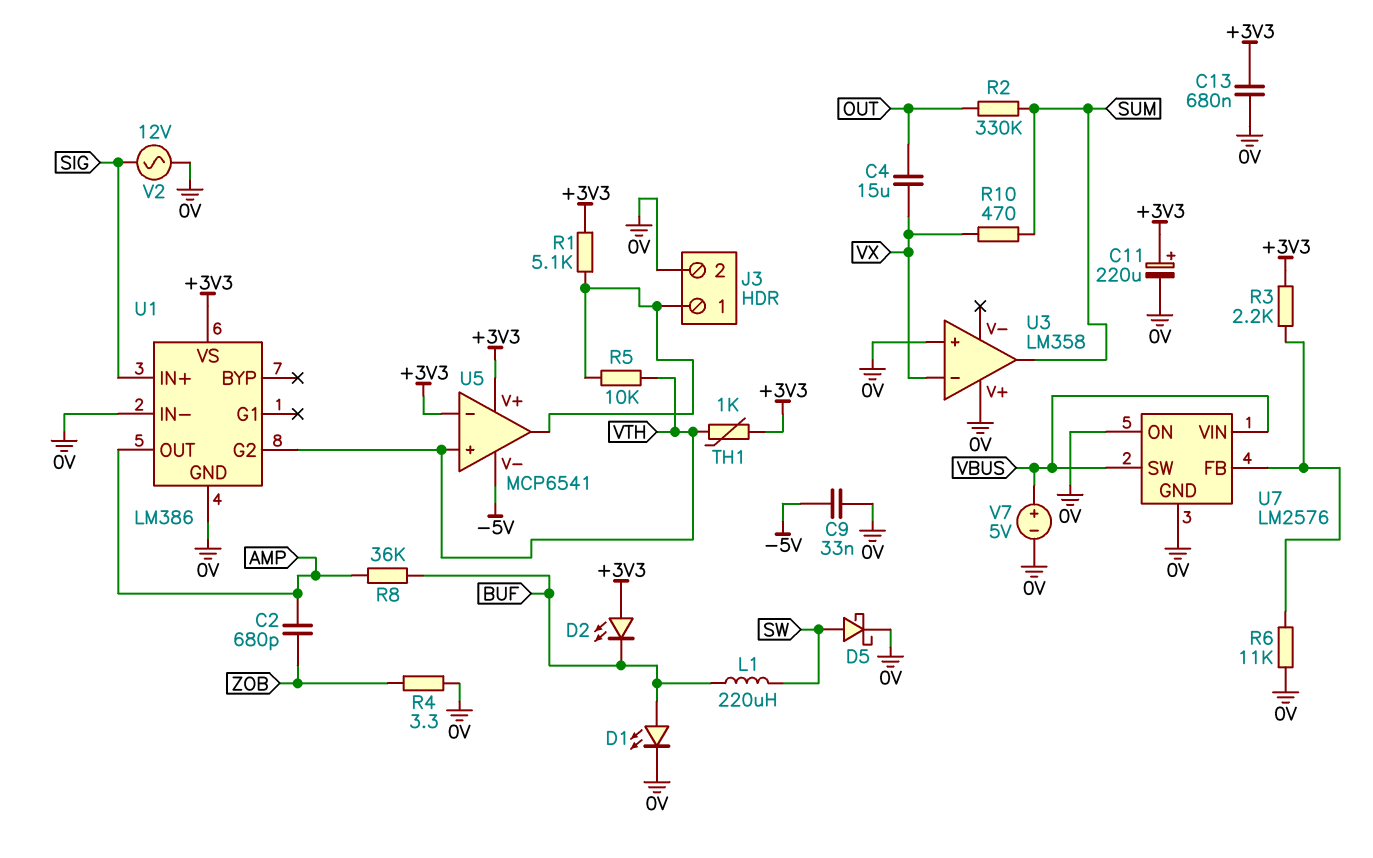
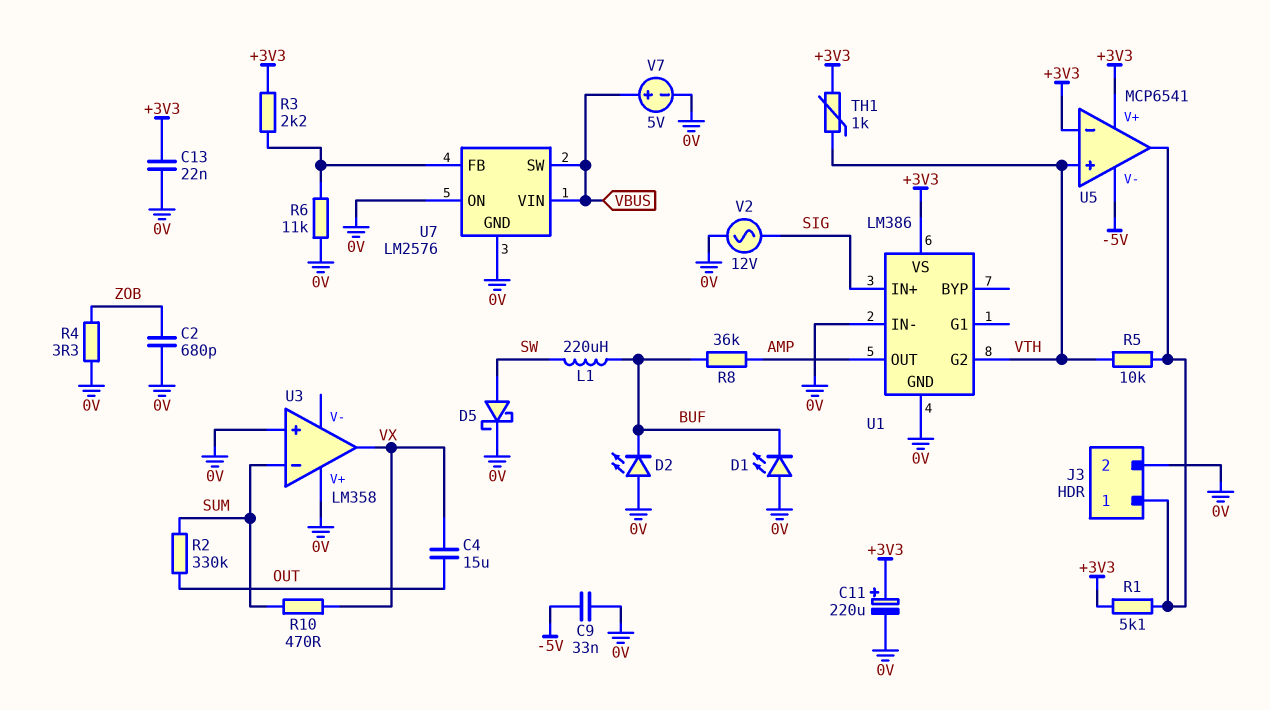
C2: 680pF (AMP, ZOB) -> 680pF (0V, ZOB)
C13: 680nF (+3V3, 0V) -> 22nF (+3V3, 0V)
D1: LED (A BUF, K 0V) -> LED (A 0V, K BUF)
D2: LED (A +3V3, K BUF) -> LED (A 0V, K BUF)
U3 pin in-: VX -> SUM
U3 pin out: SUM -> VX

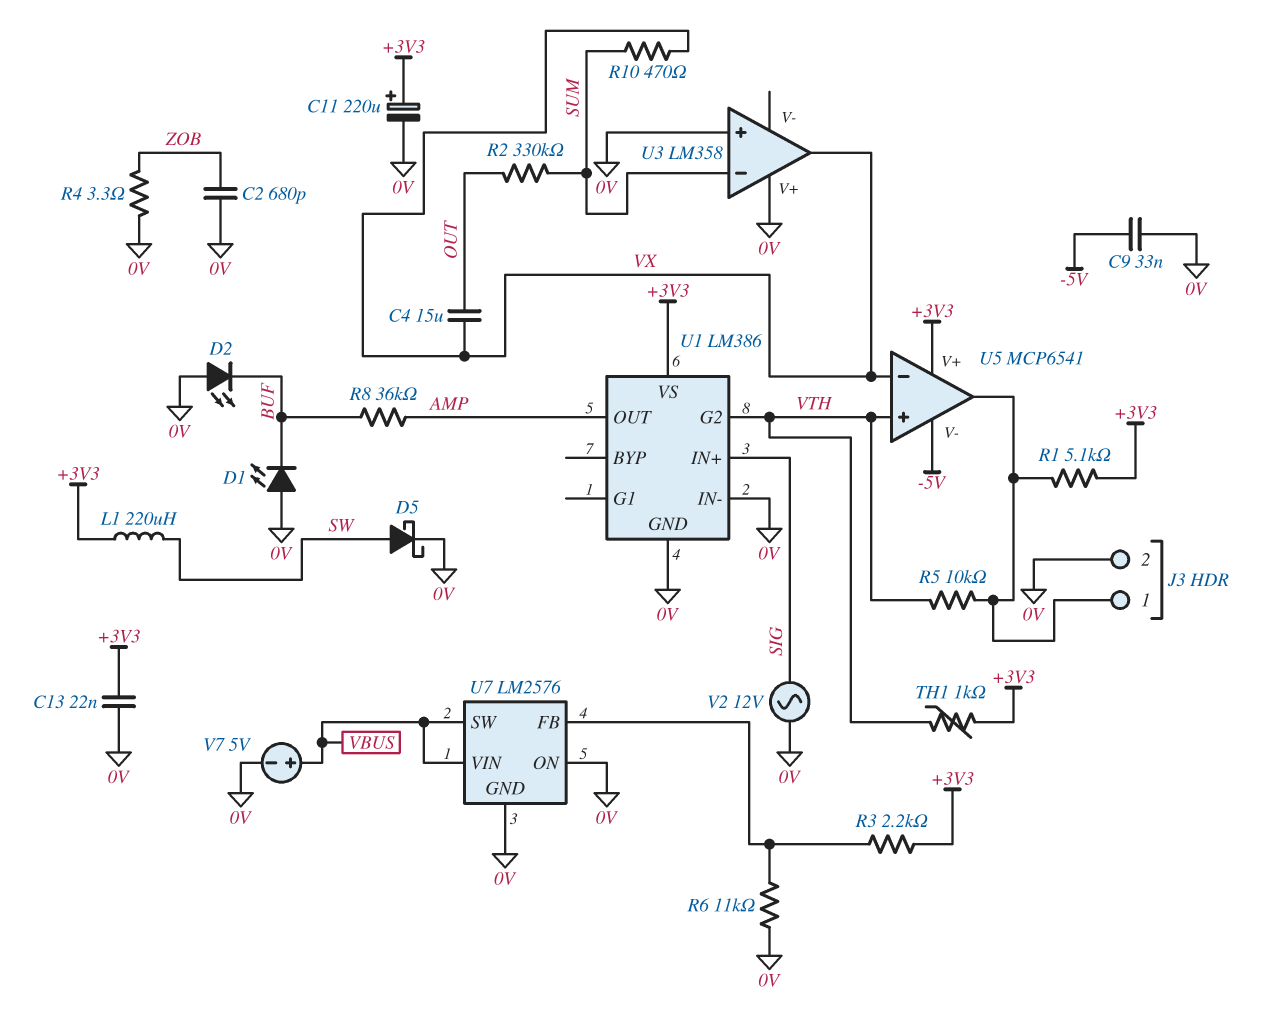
L1: 220uH (BUF, SW) -> 220uH (+3V3, SW)
U5 pin in-: +3V3 -> VX

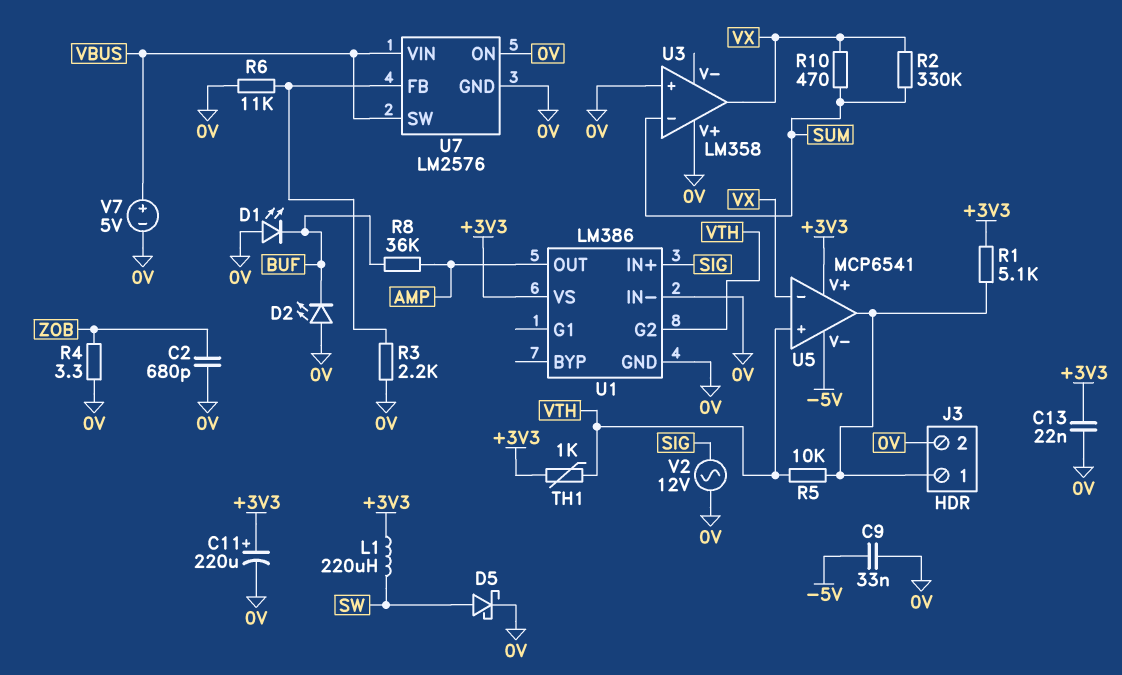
C4: 15uF (OUT, VX) -> none
R2: 330k (OUT, SUM) -> 330k (SUM, VX)
R3: 2.2k (+3V3, U7/FB) -> 2.2k (0V, U7/FB)

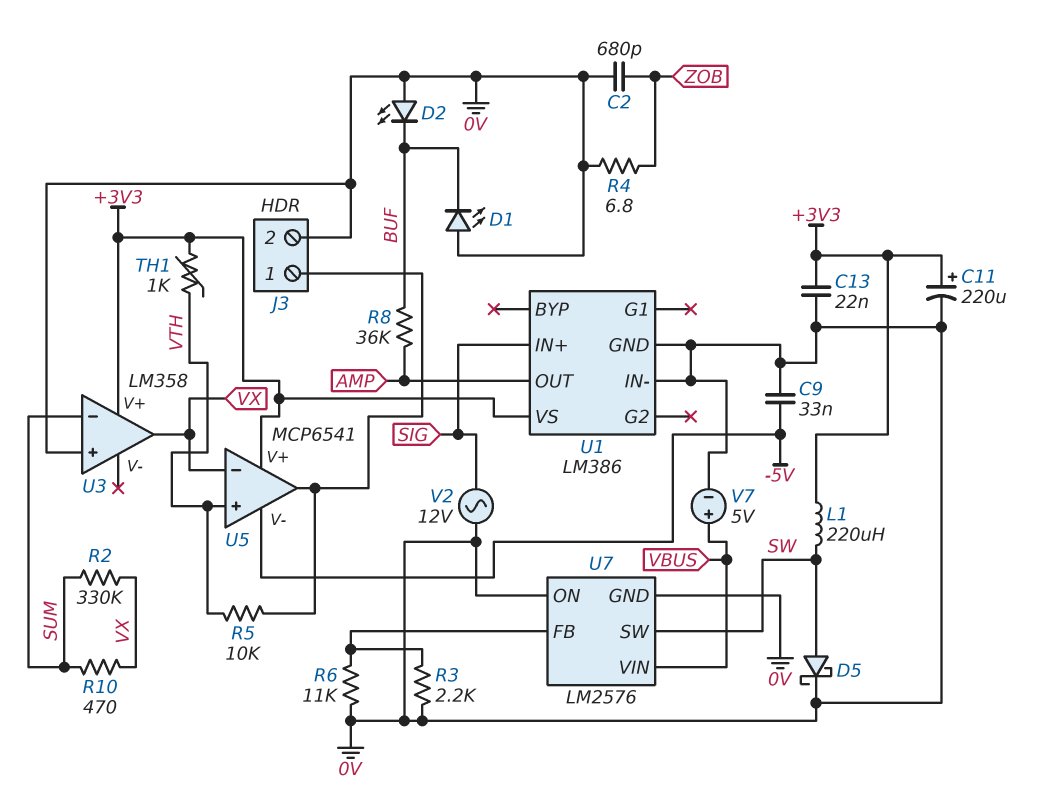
R1: 5.1k (+3V3, J3/1) -> none
R4: 3.3 (0V, ZOB) -> 6.8 (0V, ZOB)
U1 pin G2: VTH -> none
U3 pin V+: 0V -> +3V3
U7 pin SW: VBUS -> SW

